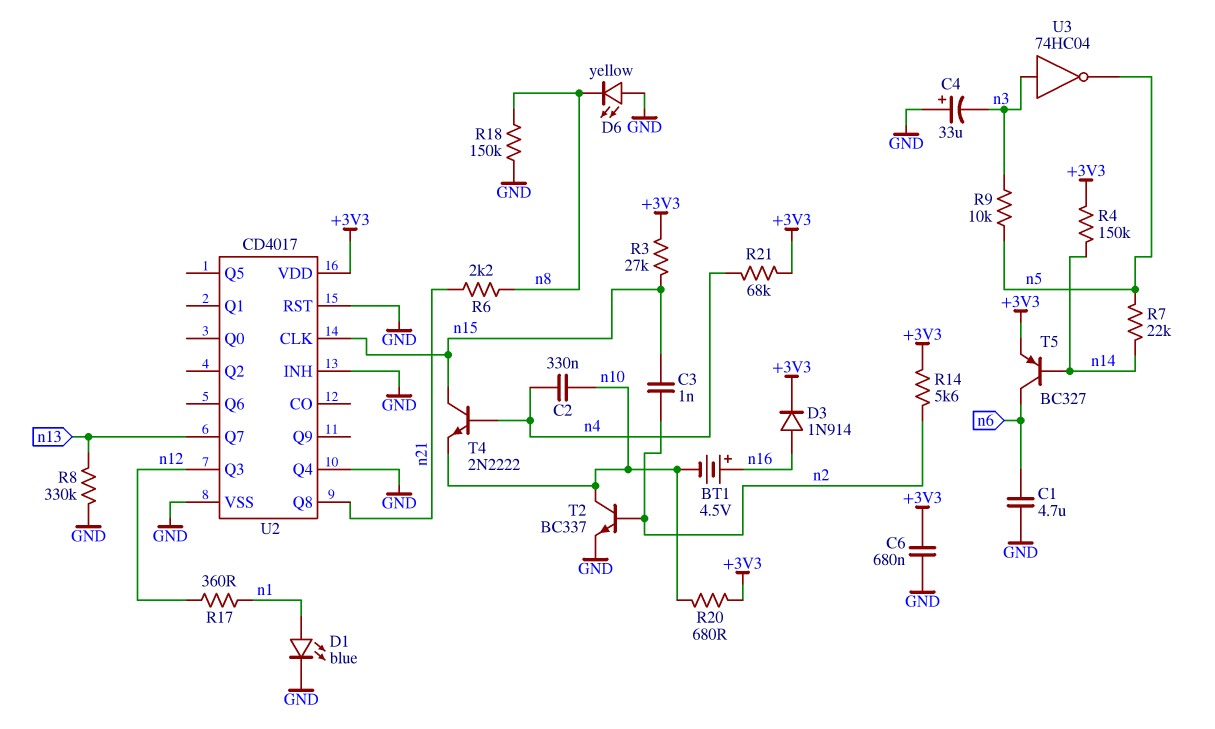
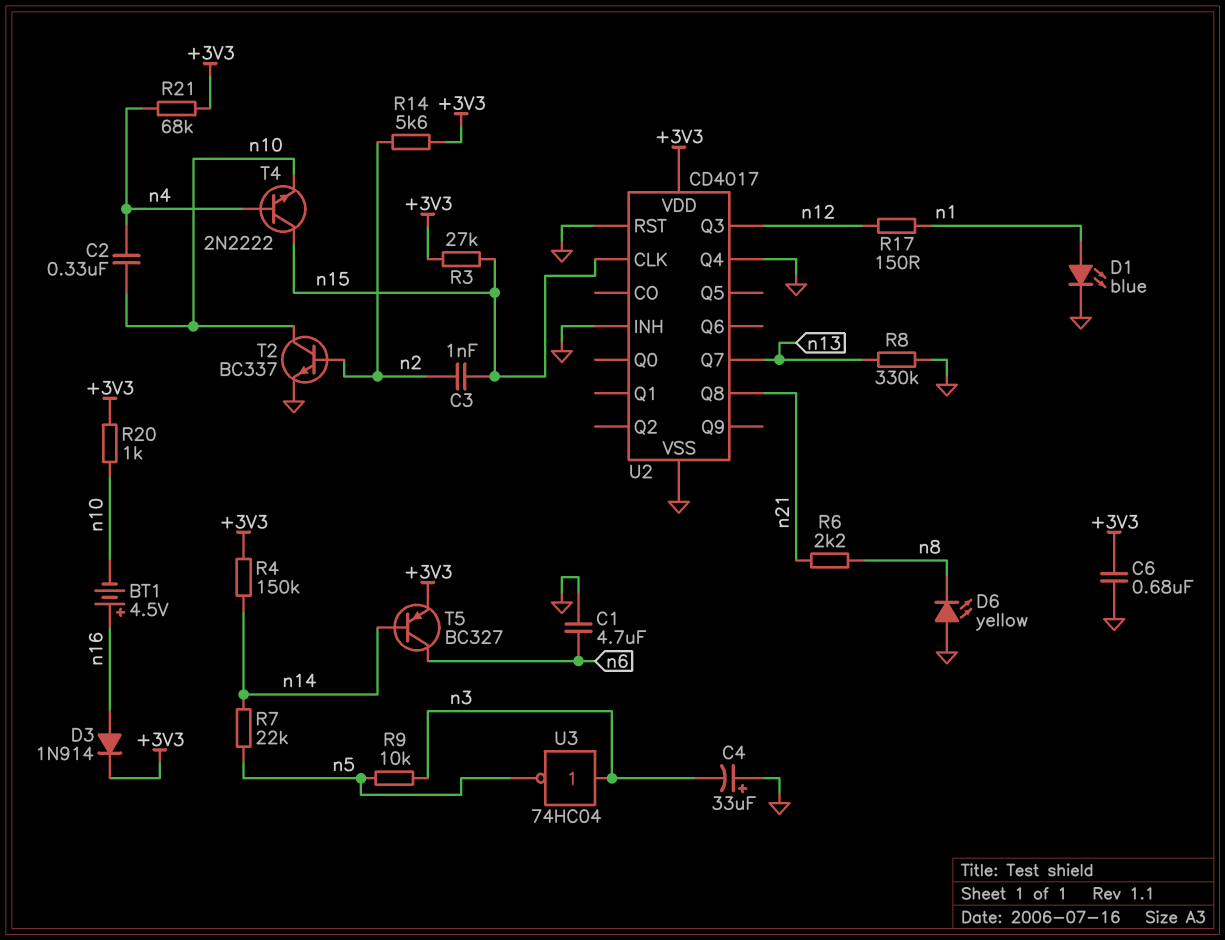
R17: 360 (n1, n12) -> 150 (n1, n12)
R18: 150k (GND, n8) -> none
R20: 680 (+3V3, n10) -> 1k (+3V3, n10)

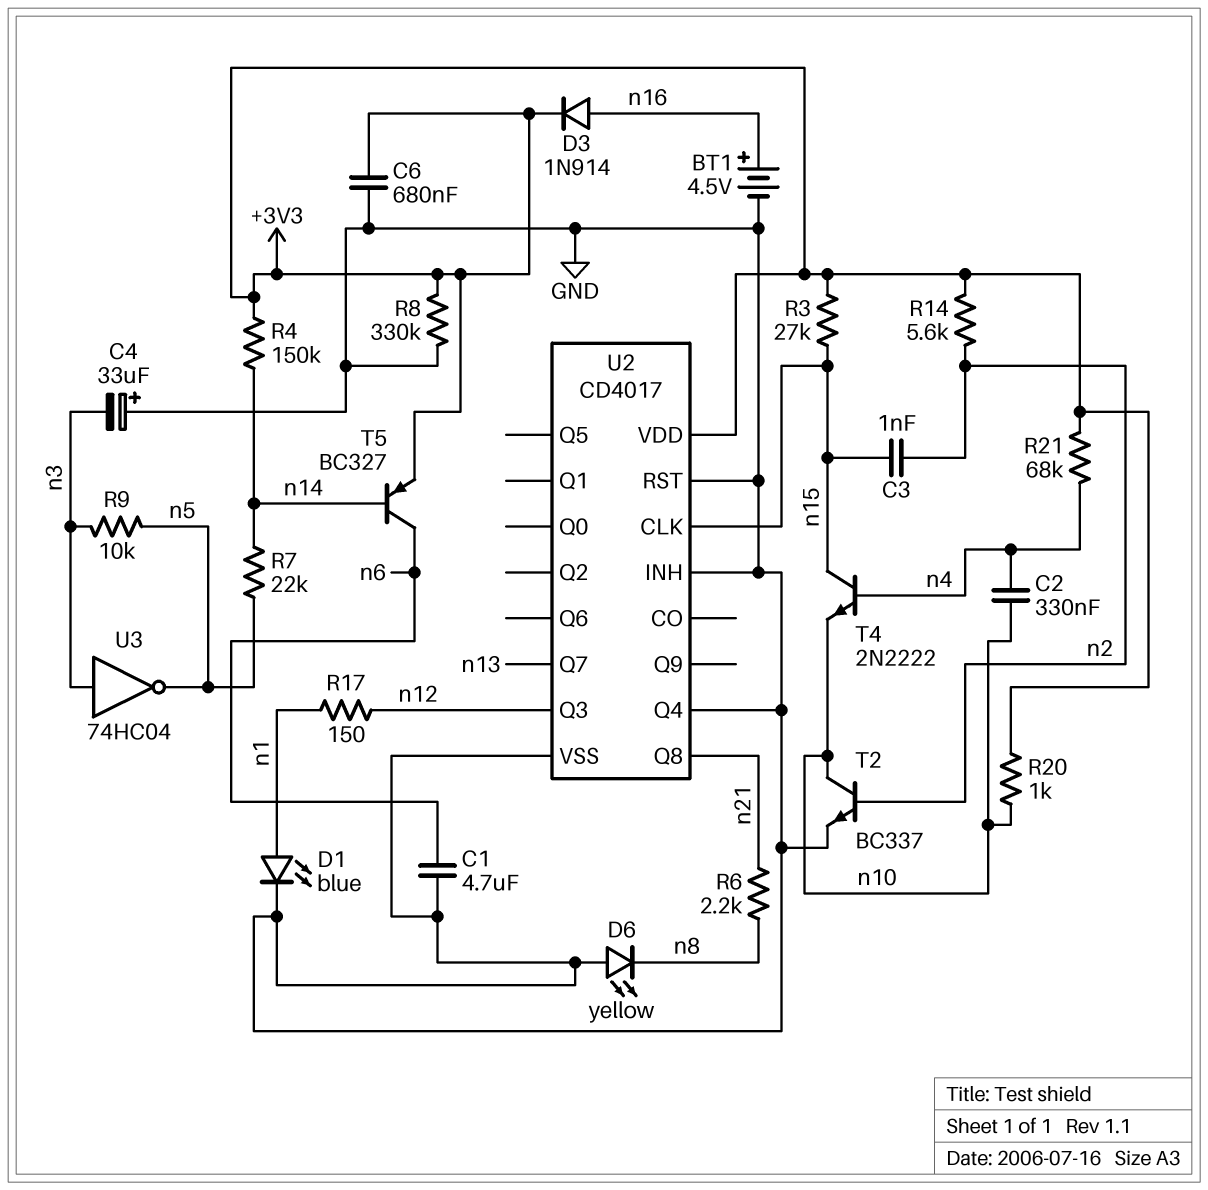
BT1: 4.5V (plus n16, minus n10) -> 4.5V (plus n16, minus GND)
R8: 330k (GND, n13) -> 330k (+3V3, GND)

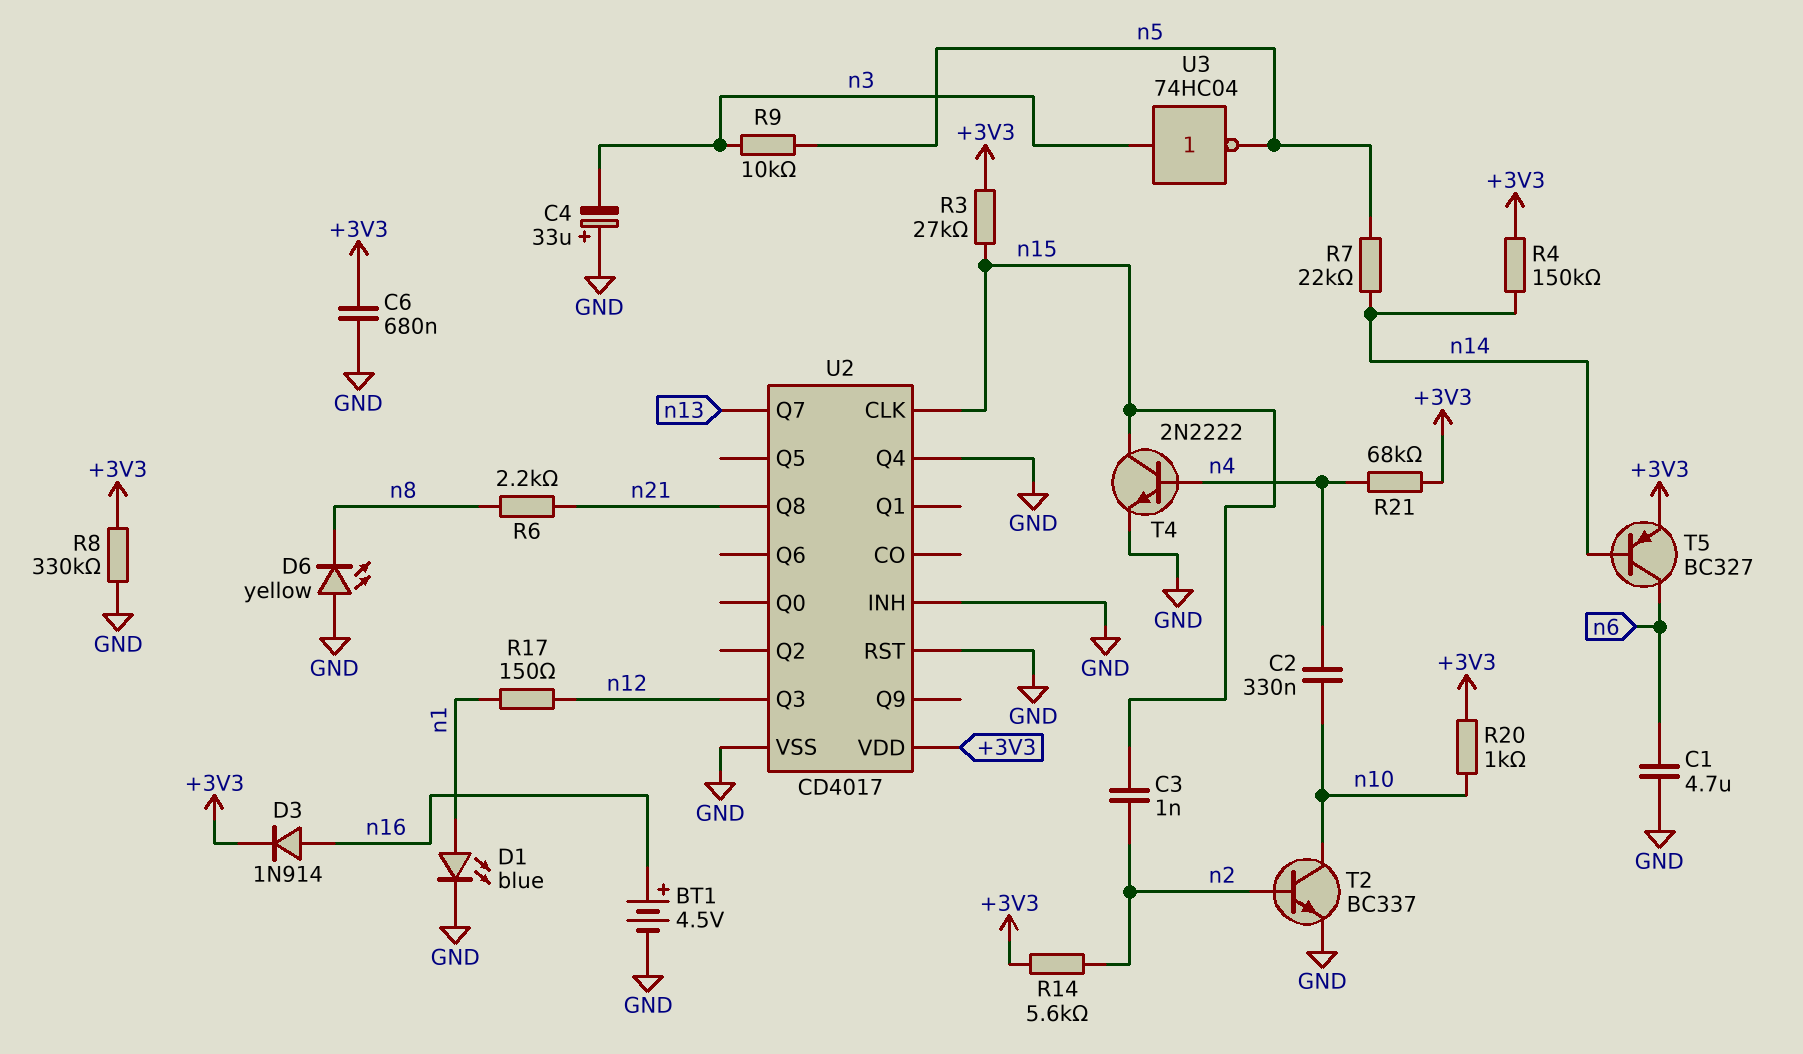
T4: NPN 2N2222 (B n4, C n15, E n10) -> NPN 2N2222 (B n4, C n15, E GND)

